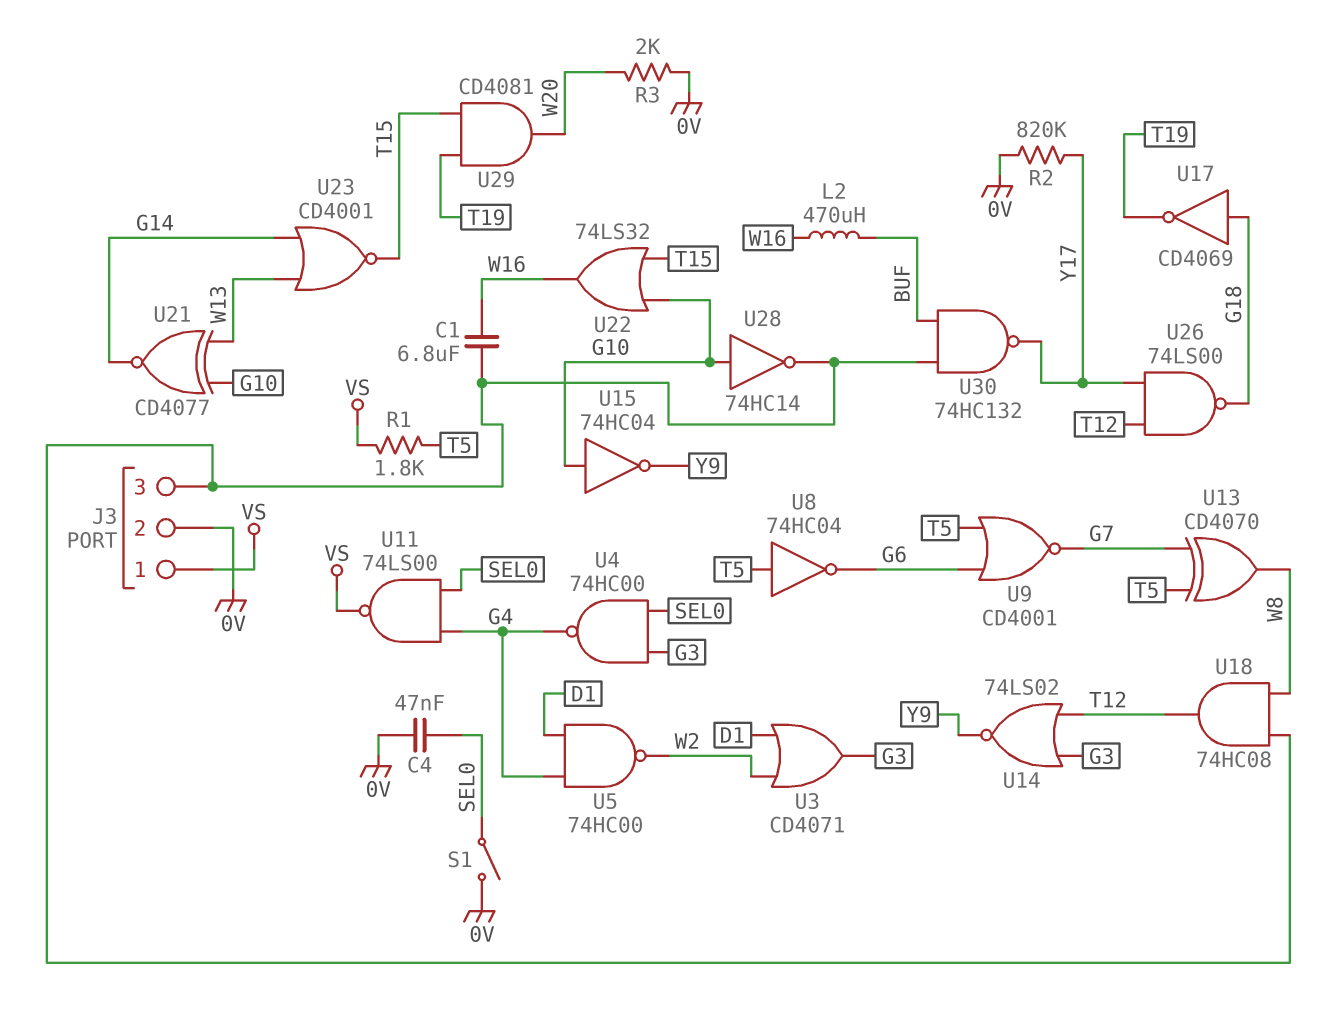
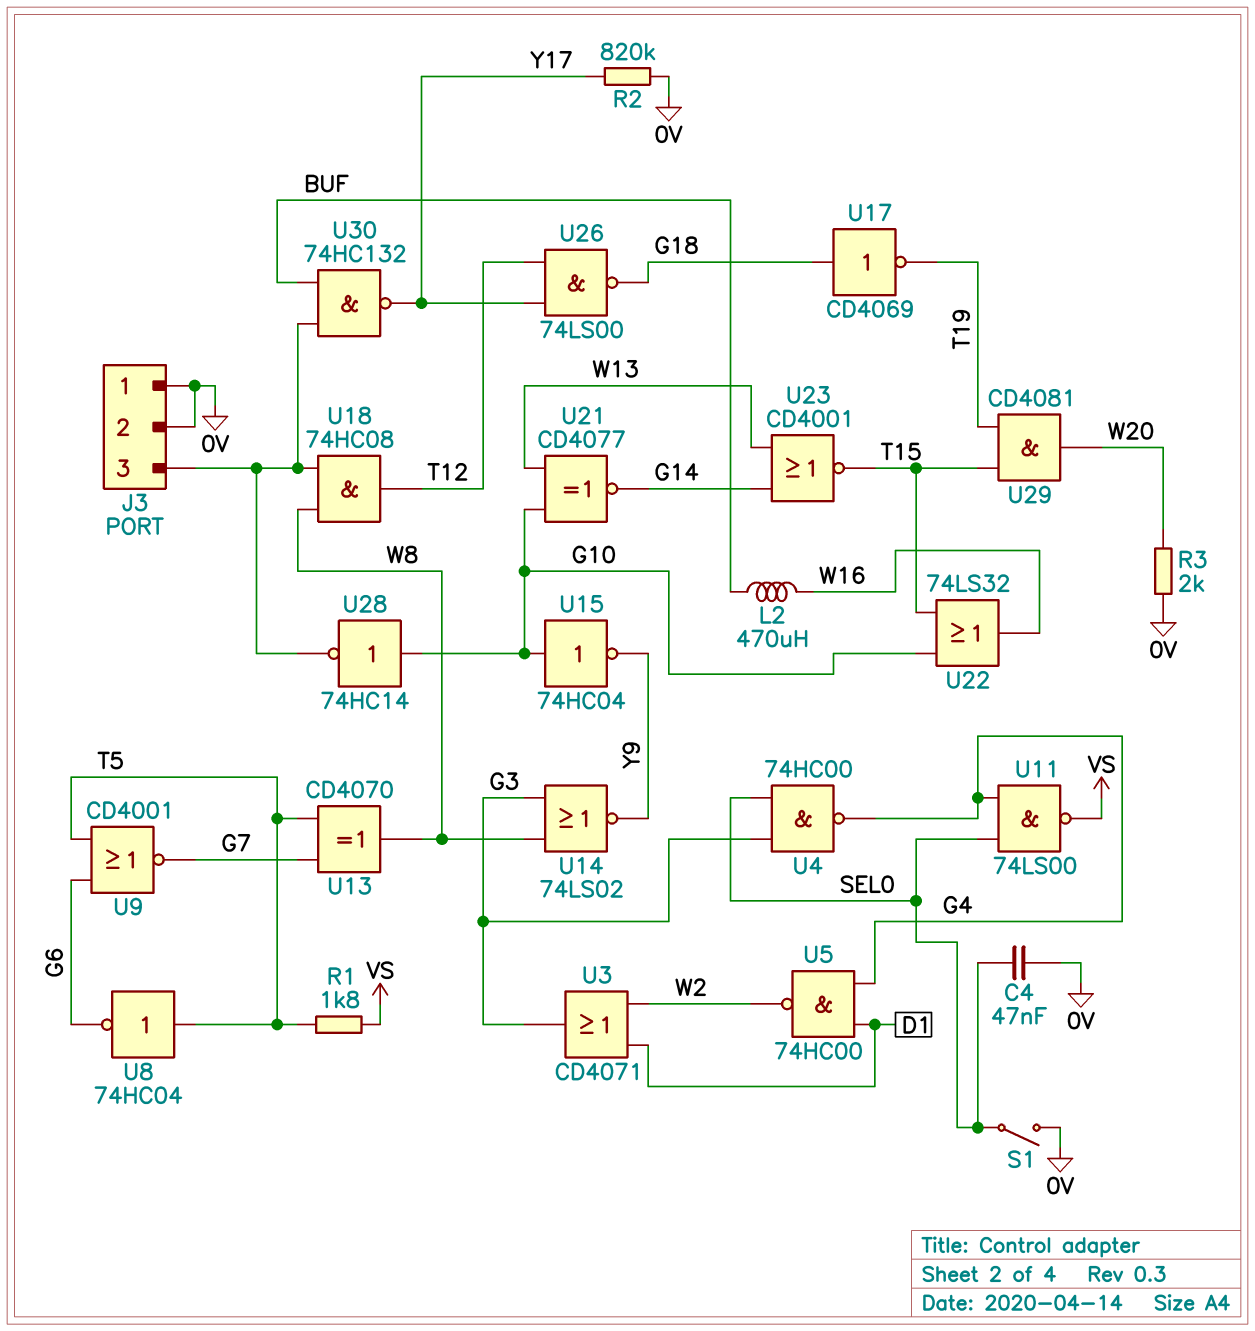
C1: 6.8uF (J3/3, W16) -> none
J3 pin 1: VS -> 0V
U14: NOR 74LS02 (in G3, in T12, out Y9) -> NOR 74LS02 (in G3, in W8, out Y9)

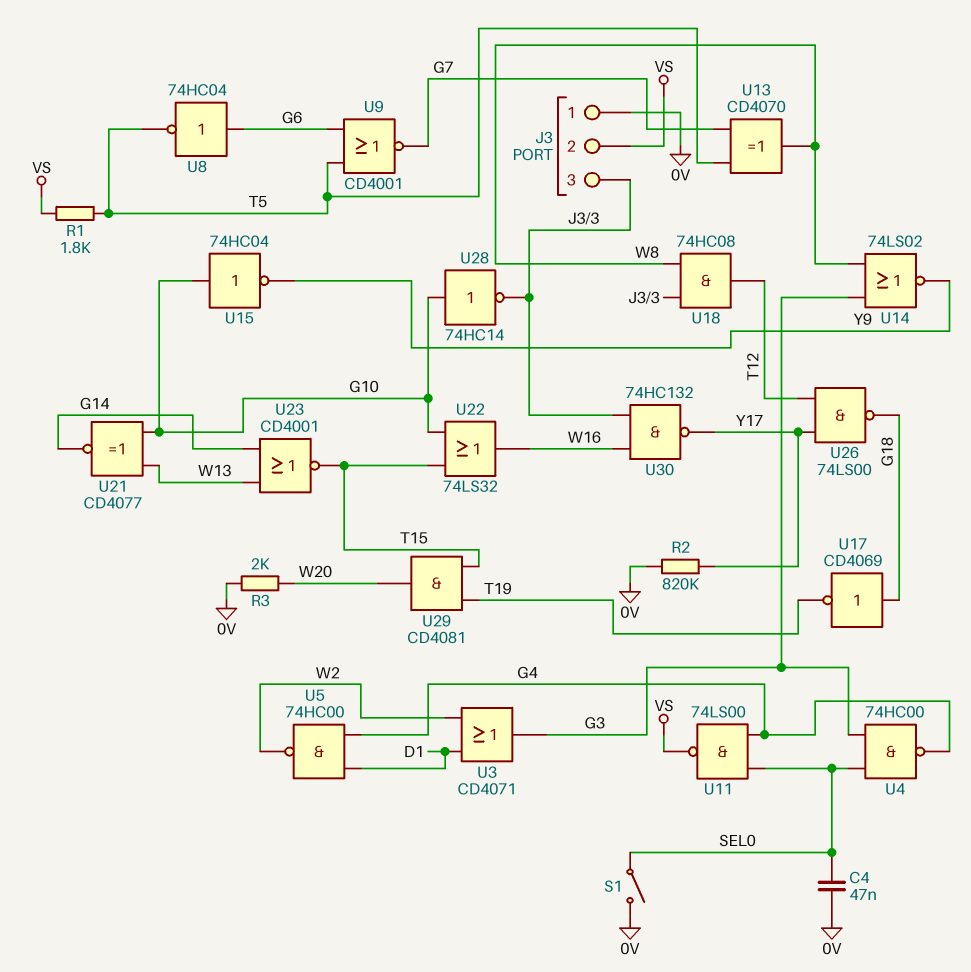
J3 pin 2: 0V -> VS
L2: 470uH (BUF, W16) -> none
U8: NOT 74HC04 (in T5, out G6) -> NOT 74HC04 (in G6, out T5)
U30: NAND 74HC132 (in BUF, in J3/3, out Y17) -> NAND 74HC132 (in J3/3, in W16, out Y17)

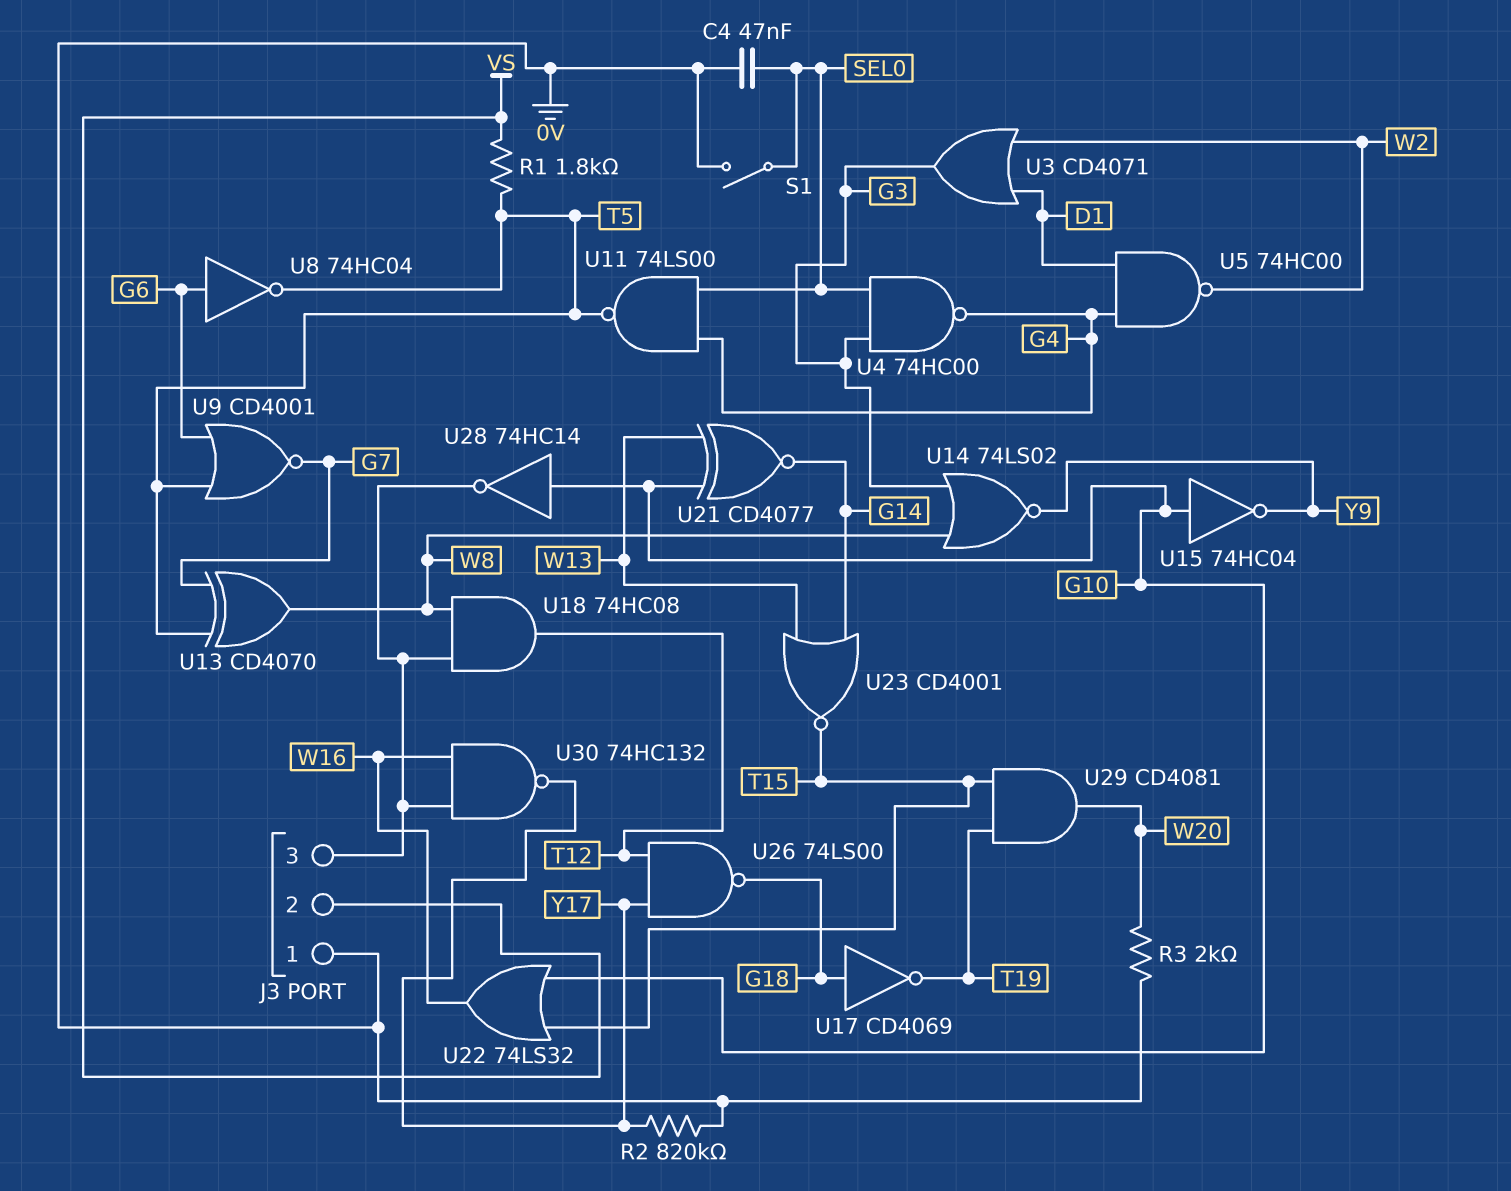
U11: NAND 74LS00 (in G4, in SEL0, out VS) -> NAND 74LS00 (in G4, in SEL0, out T5)

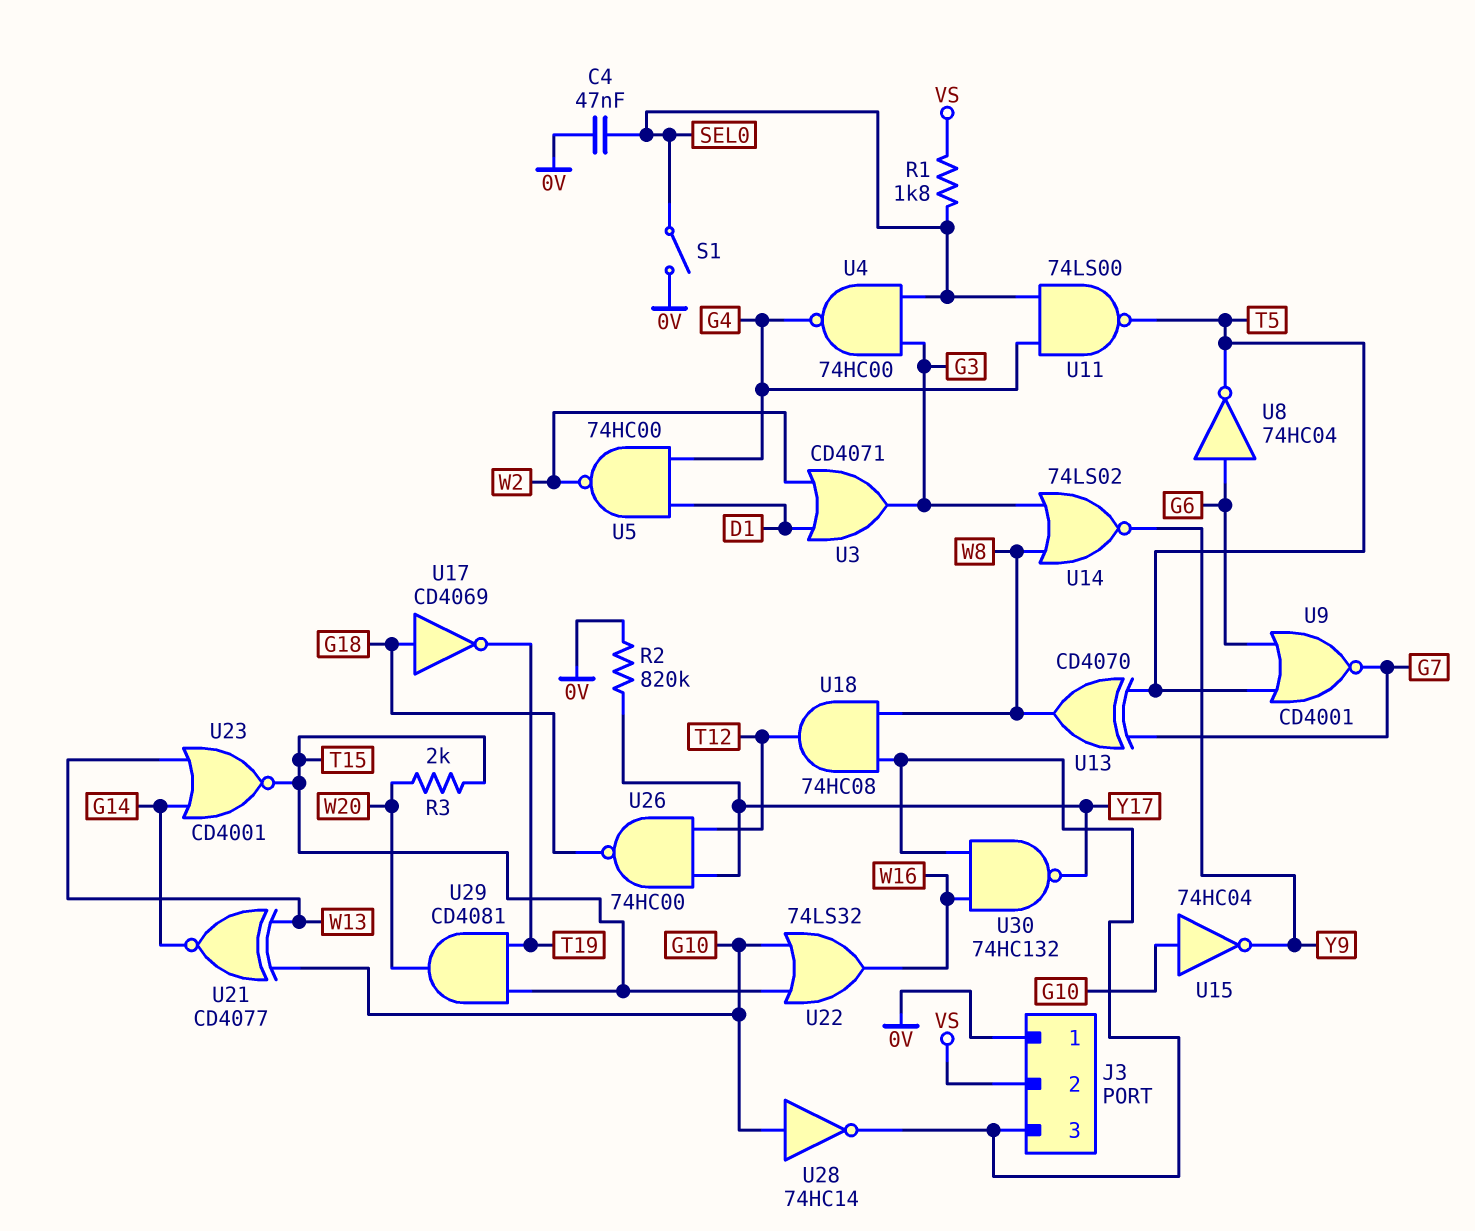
R1: 1.8k (T5, VS) -> 1.8k (SEL0, VS)
R3: 2k (0V, W20) -> 2k (T15, W20)
U26: NAND 74LS00 (in T12, in Y17, out G18) -> NAND 74HC00 (in T12, in Y17, out G18)

